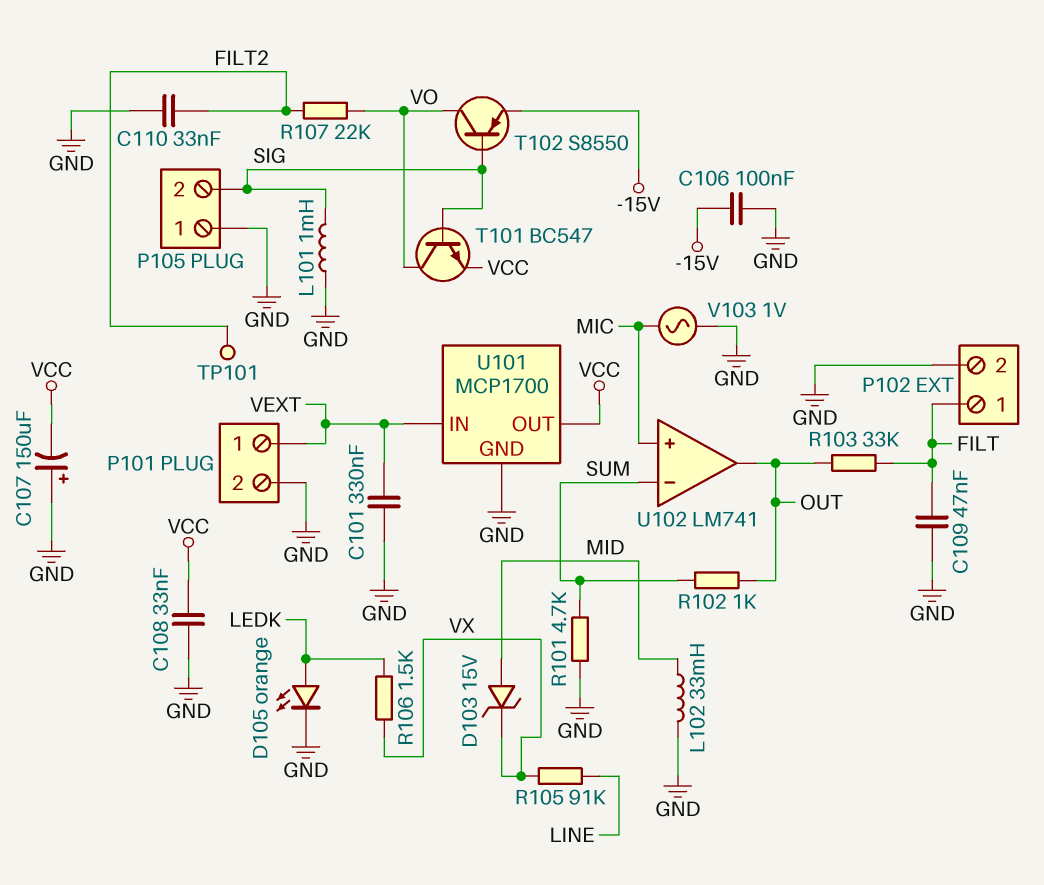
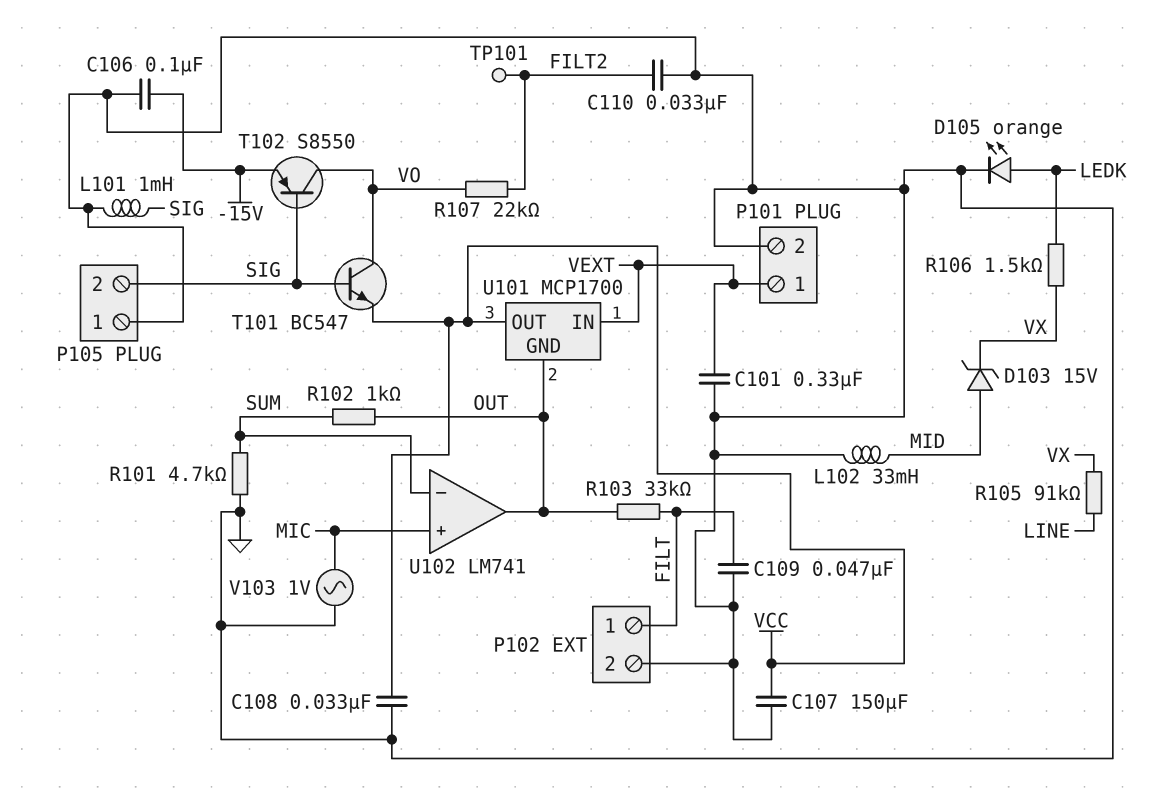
C107: 150uF (plus GND, minus VCC) -> 150uF (GND, VCC)
U101 pin GND: GND -> OUT

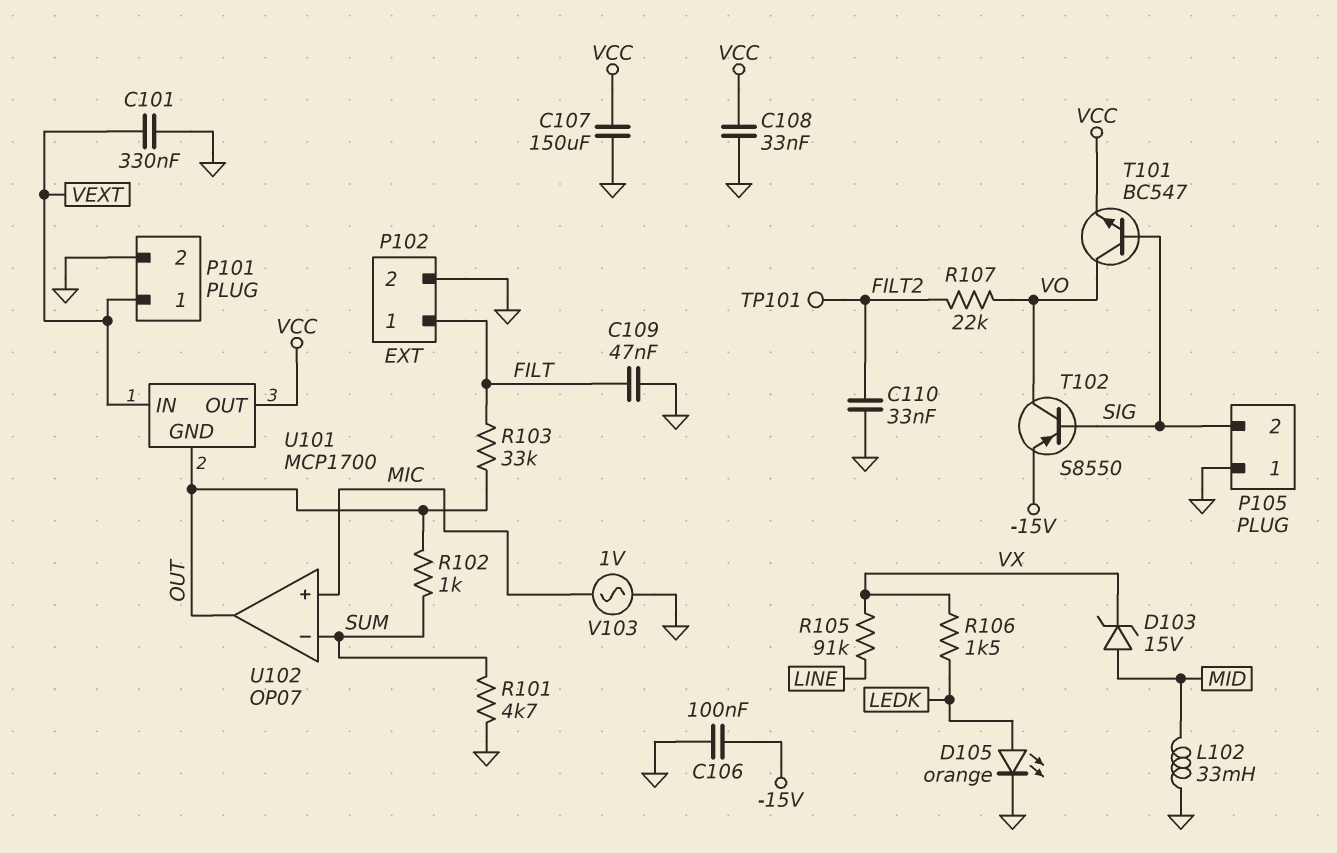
L101: 1mH (GND, SIG) -> none
U102: LM741 -> OP07

